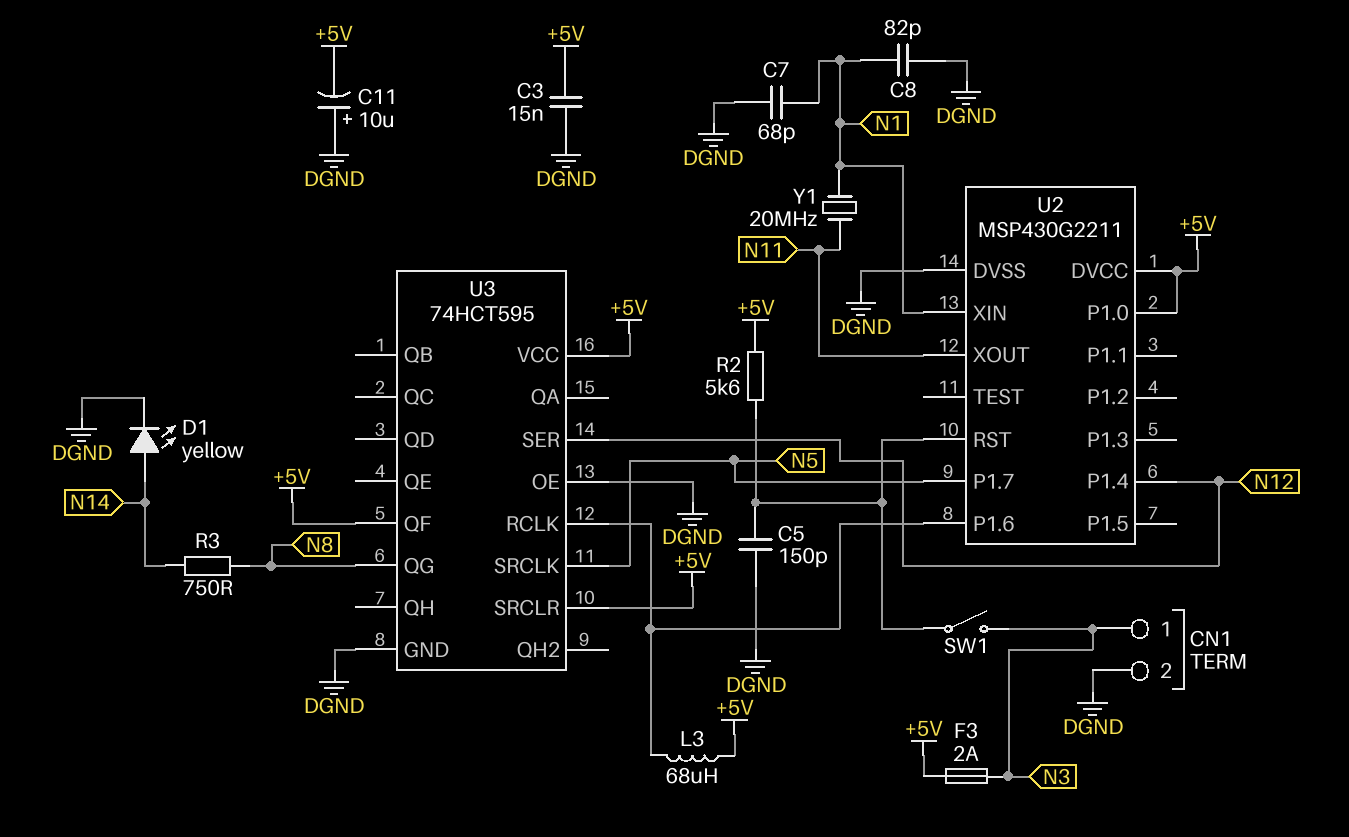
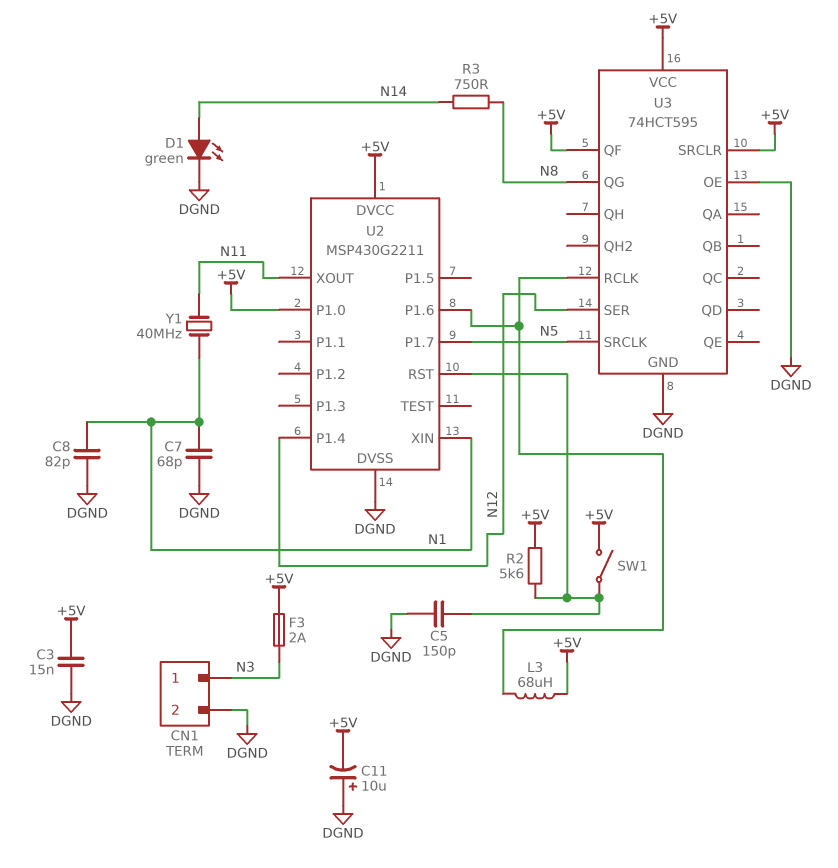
D1: LED yellow (A N14, K DGND) -> LED green (A N14, K DGND)
SW1: switch (N3, U2/RST) -> switch (+5V, U2/RST)
Y1: 20MHz (N1, N11) -> 40MHz (N1, N11)

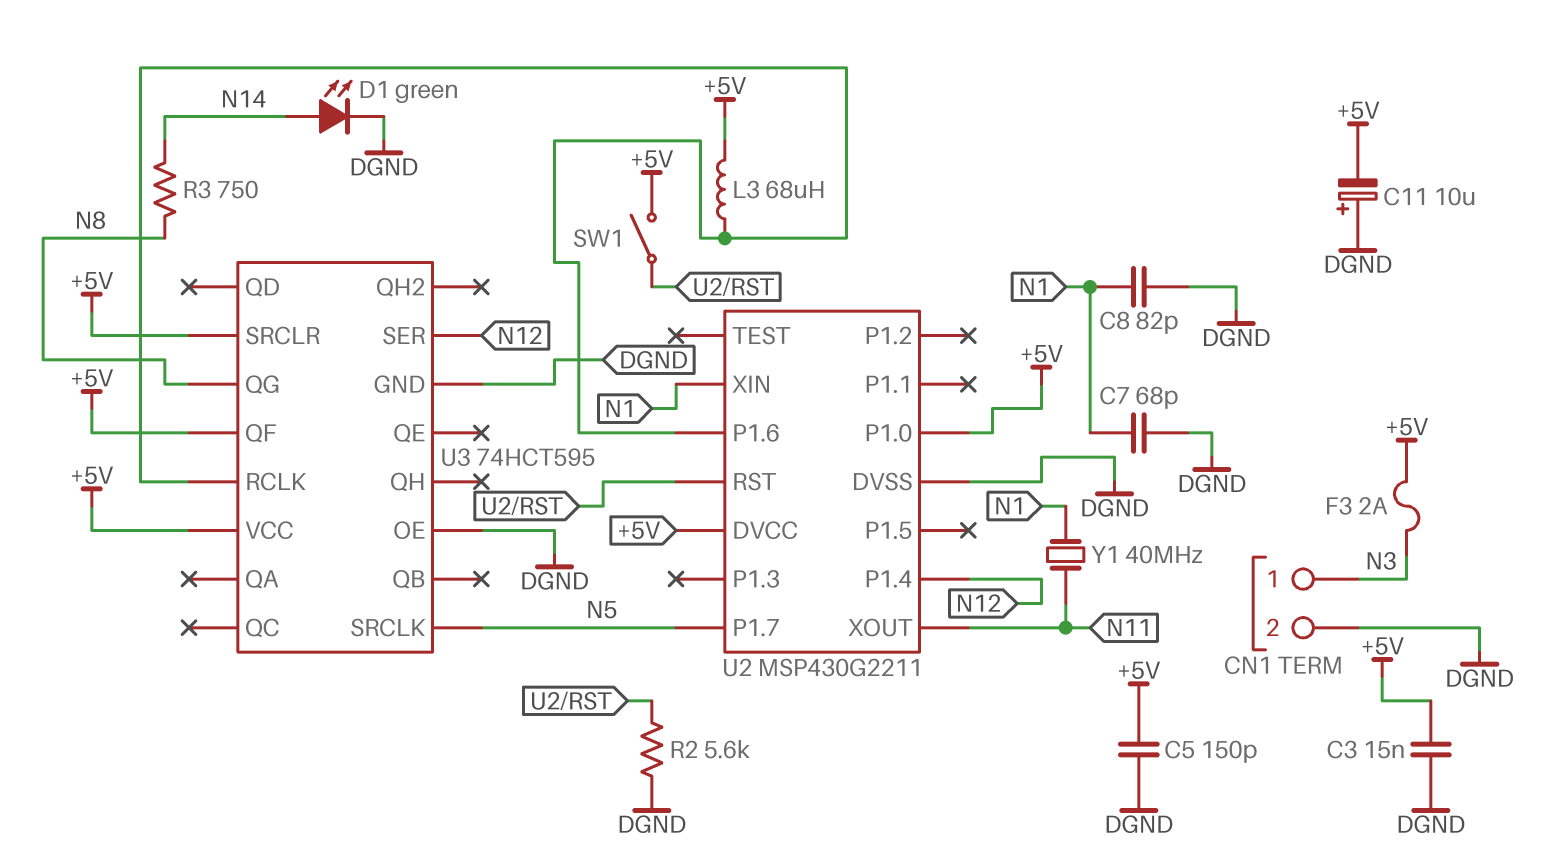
C5: 150pF (DGND, U2/RST) -> 150pF (+5V, DGND)
R2: 5.6k (+5V, U2/RST) -> 5.6k (DGND, U2/RST)

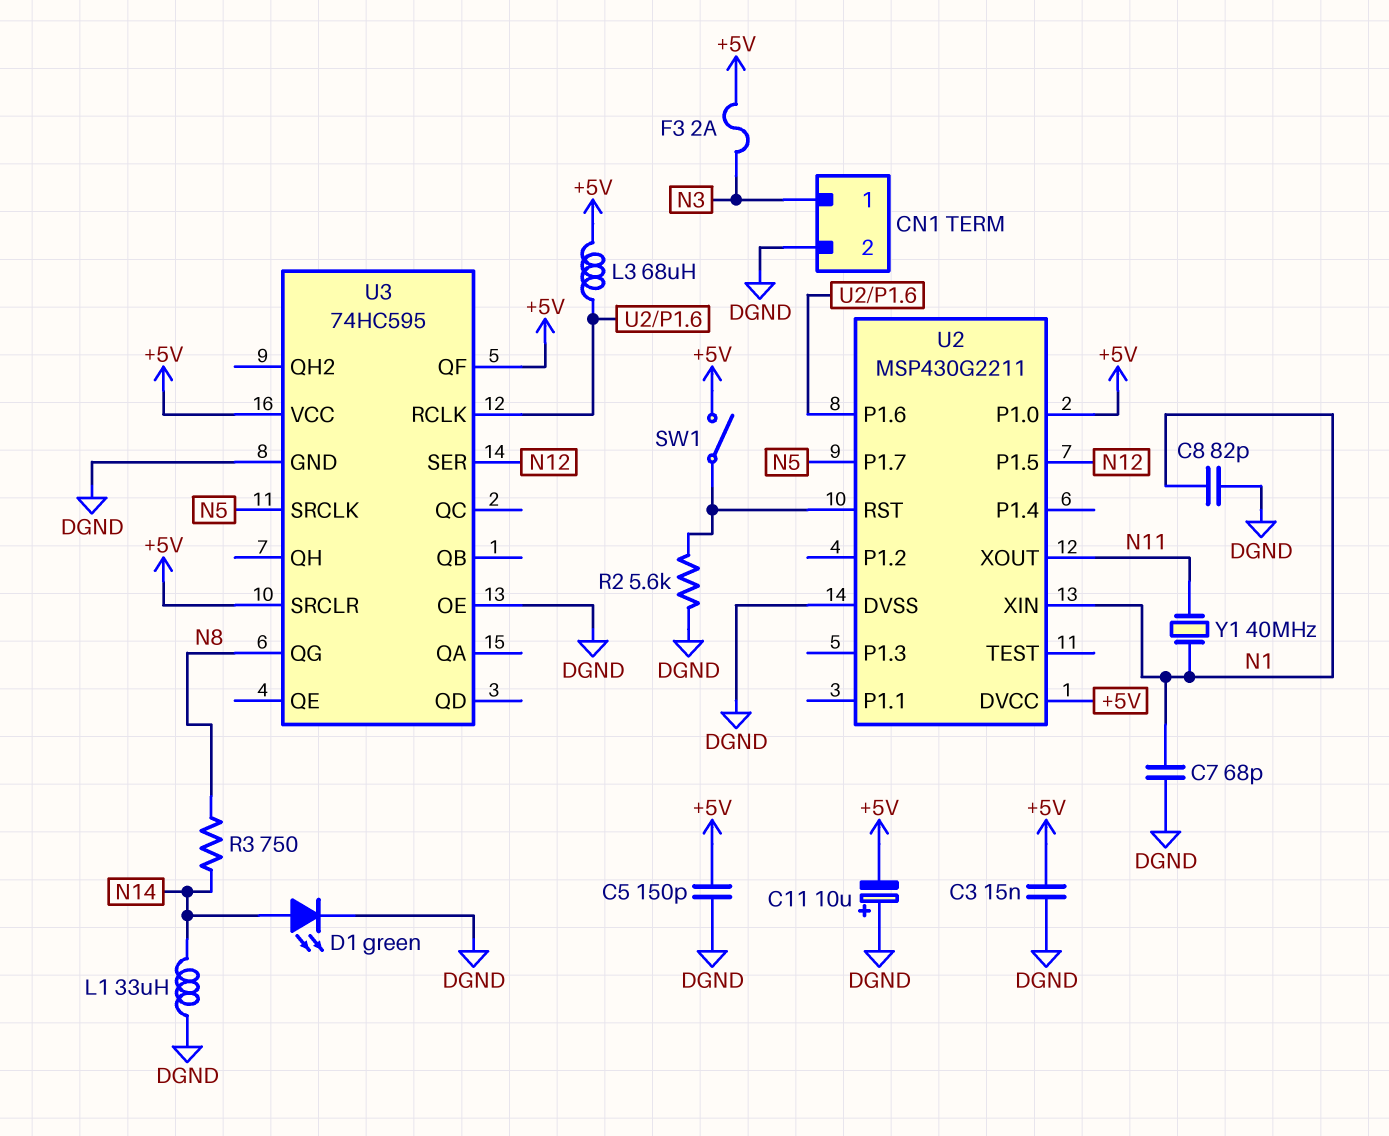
L1: none -> 33uH (DGND, N14)
U2 pin P1.4: N12 -> none
U2 pin P1.5: none -> N12
U3: 74HCT595 -> 74HC595

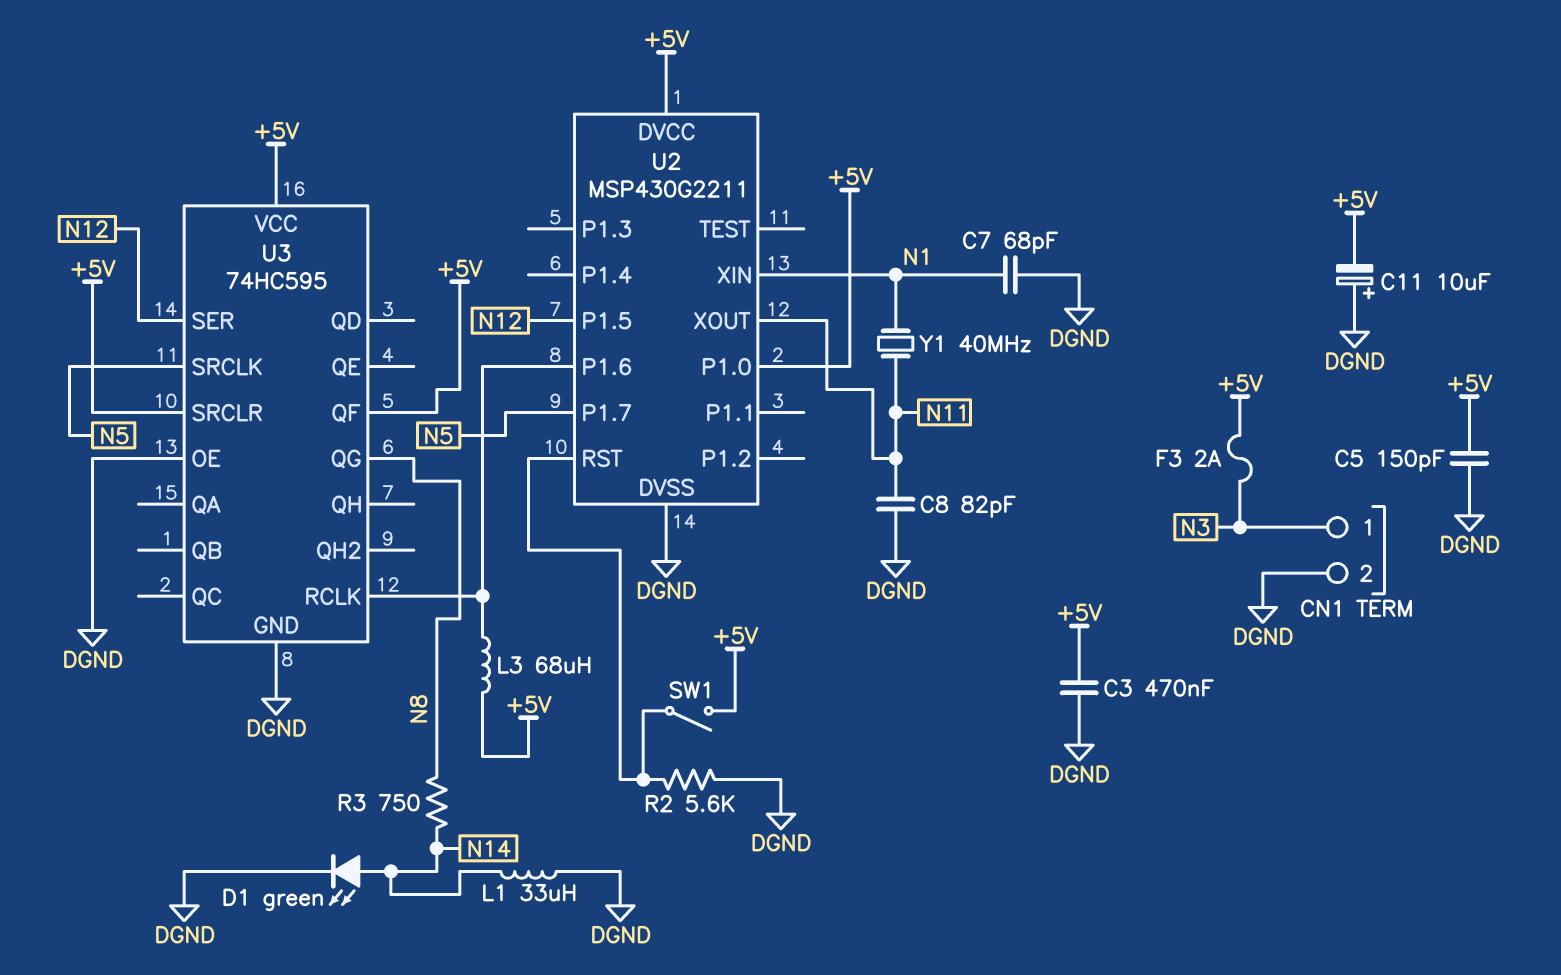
C3: 15nF (+5V, DGND) -> 470nF (+5V, DGND)
C8: 82pF (DGND, N1) -> 82pF (DGND, N11)

